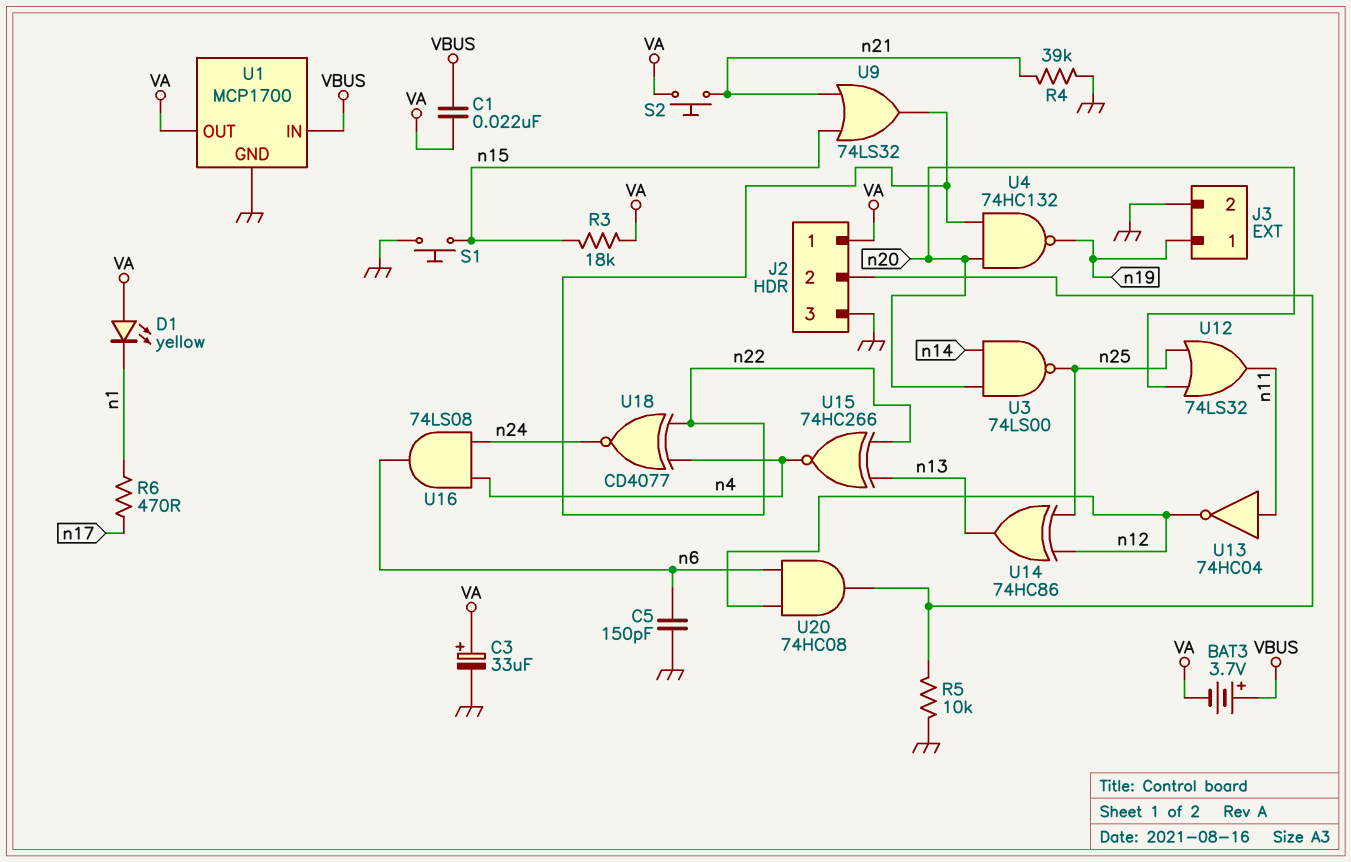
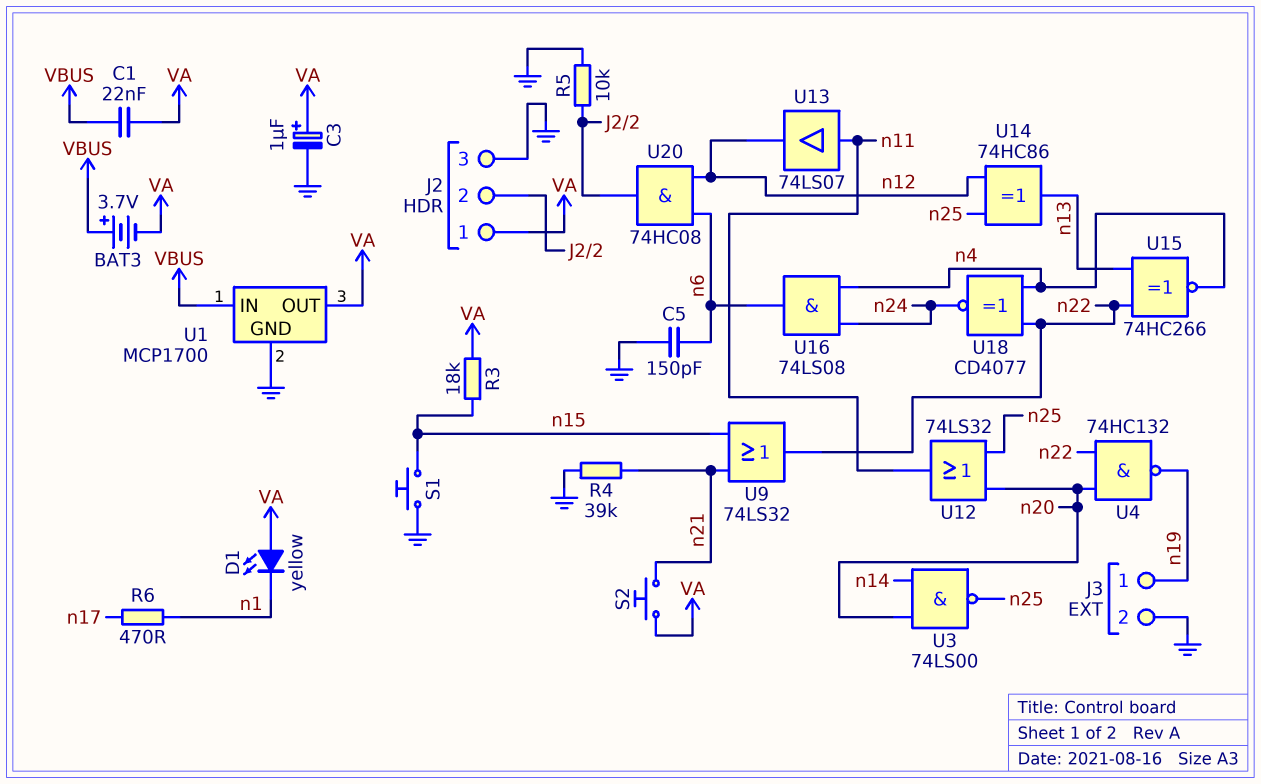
C3: 33uF (plus VA, minus GND) -> 1uF (plus VA, minus GND)
U13: NOT 74HC04 (in n11, out n12) -> buffer 74LS07 (in n11, out n12)

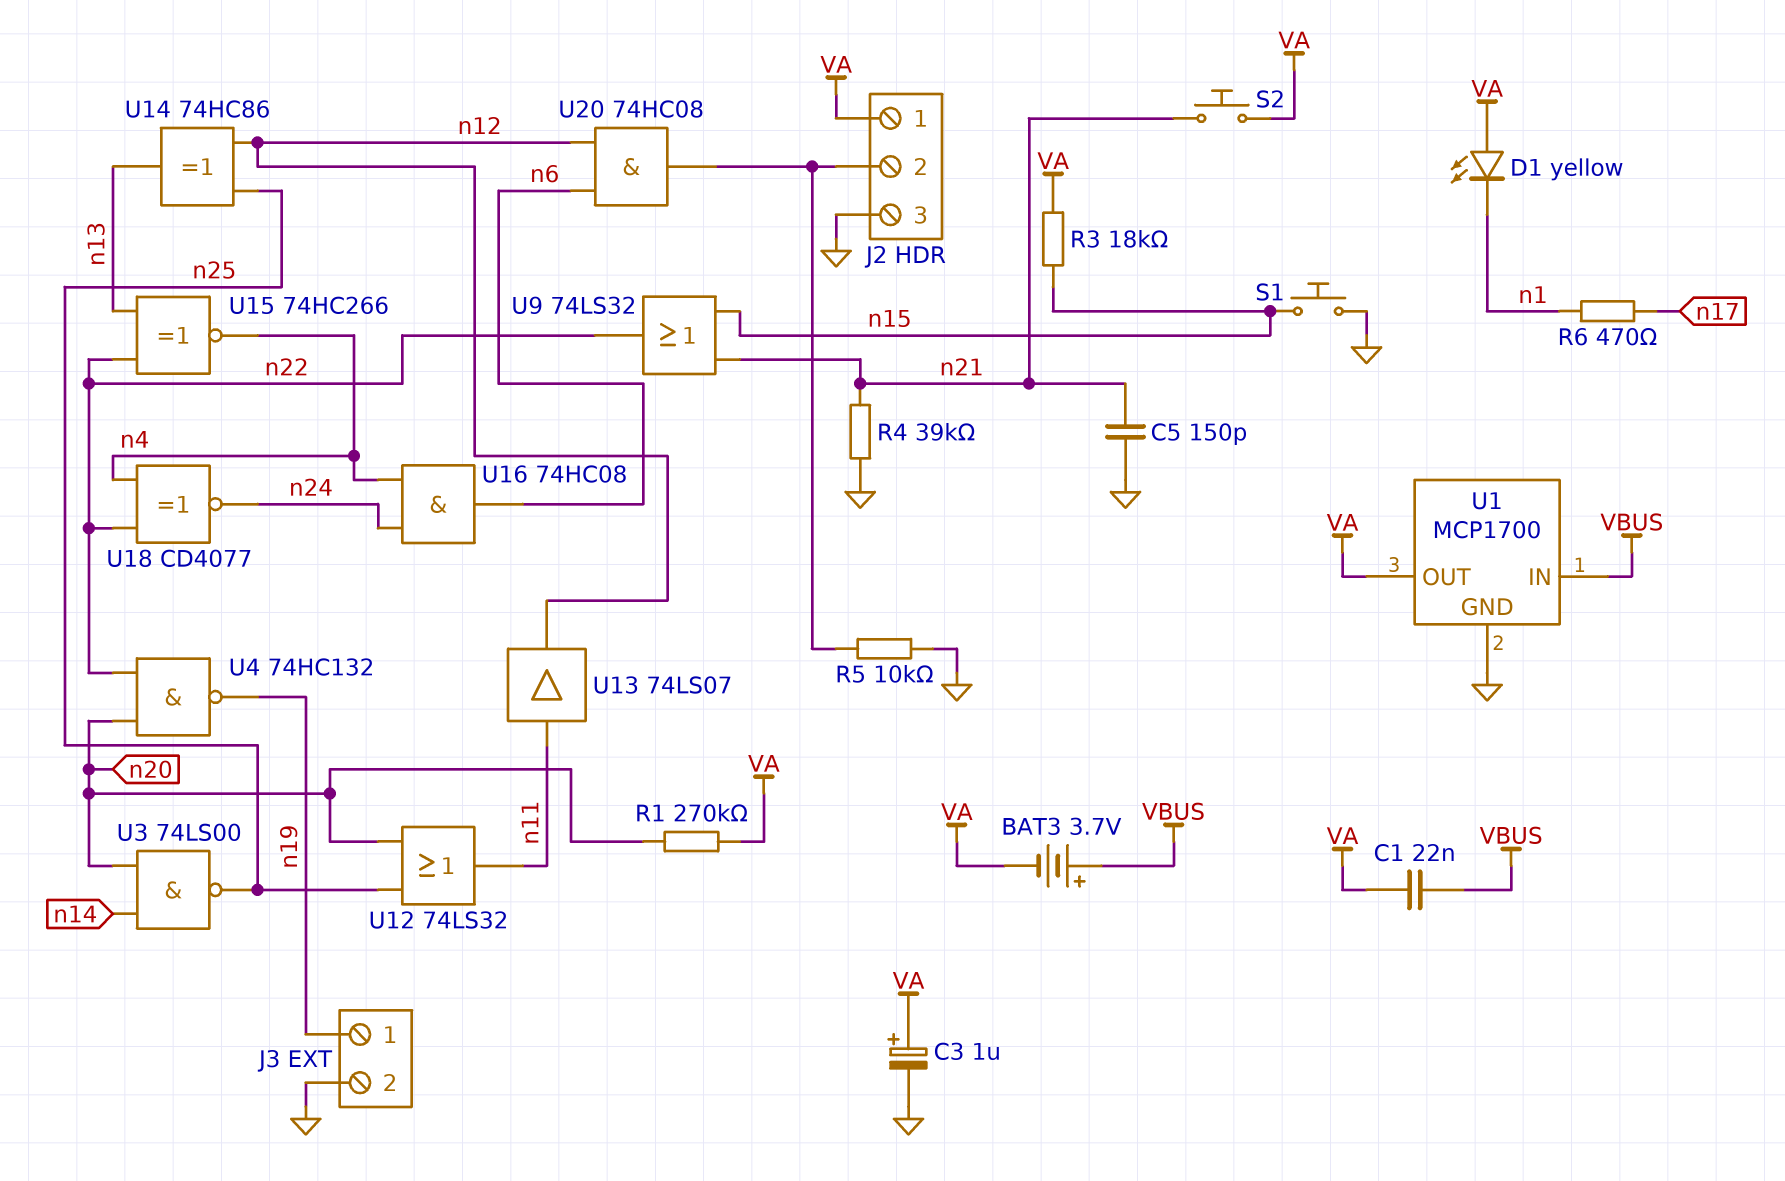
C5: 150pF (GND, n6) -> 150pF (GND, n21)
R1: none -> 270k (VA, n20)
U16: AND 74LS08 (in n4, in n24, out n6) -> AND 74HC08 (in n4, in n24, out n6)

